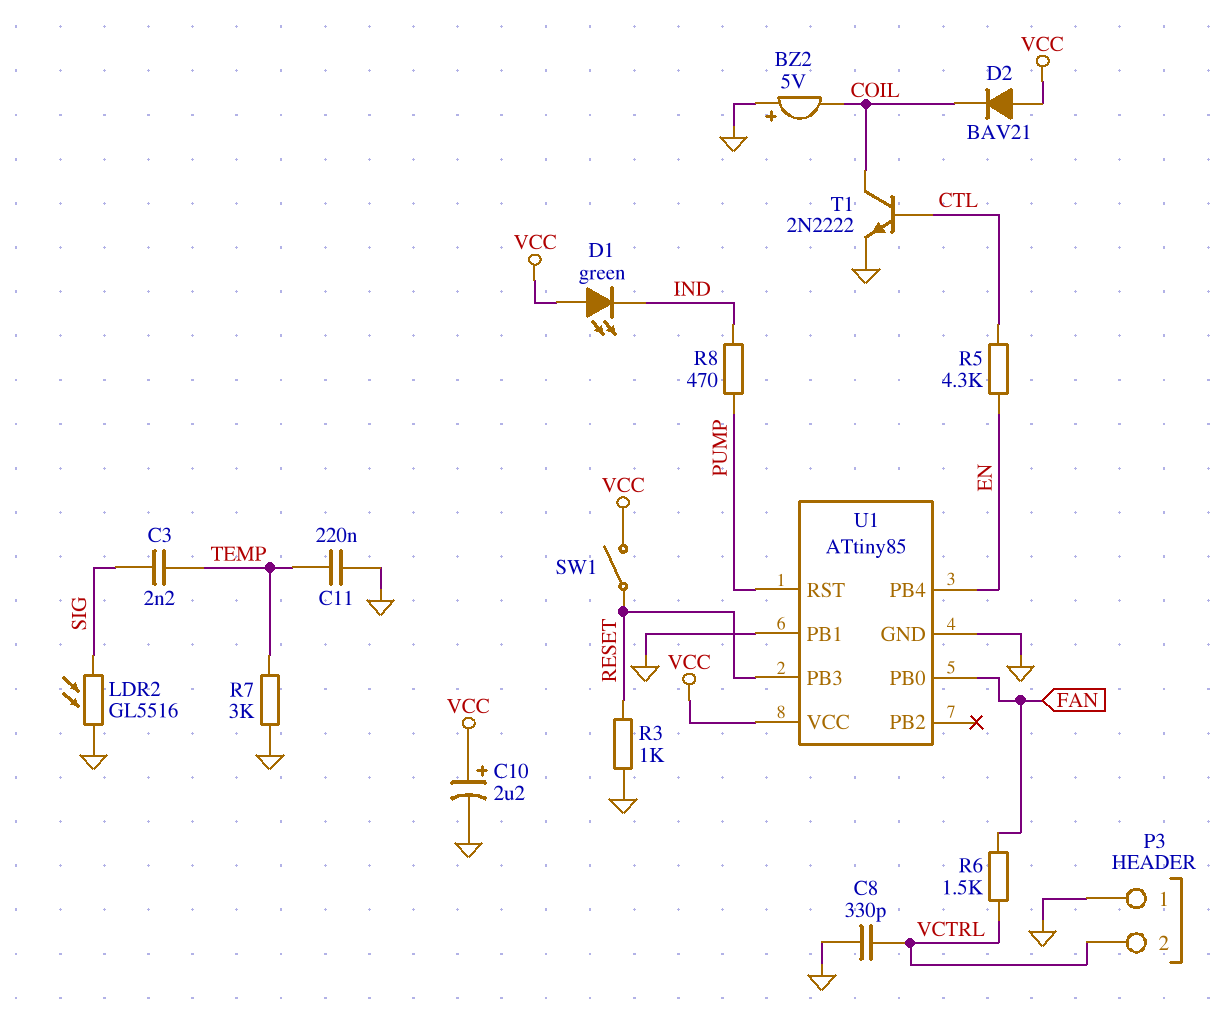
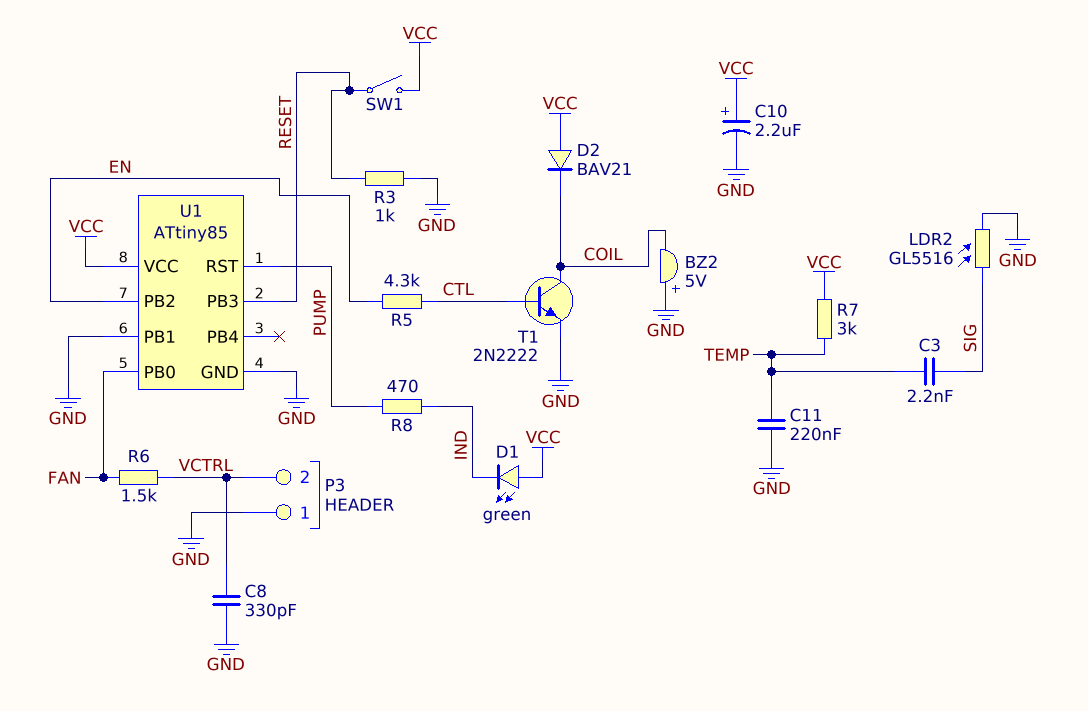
R7: 3k (GND, TEMP) -> 3k (TEMP, VCC)
U1 pin PB2: none -> EN
U1 pin PB4: EN -> none

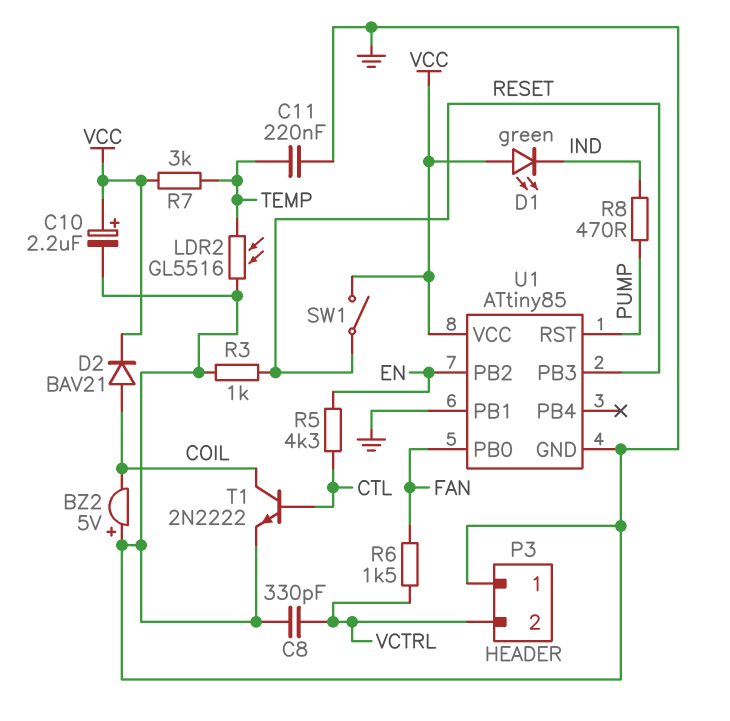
C3: 2.2nF (SIG, TEMP) -> none
D2: diode BAV21 (A VCC, K COIL) -> diode BAV21 (A COIL, K VCC)
LDR2: GL5516 (GND, SIG) -> GL5516 (GND, TEMP)

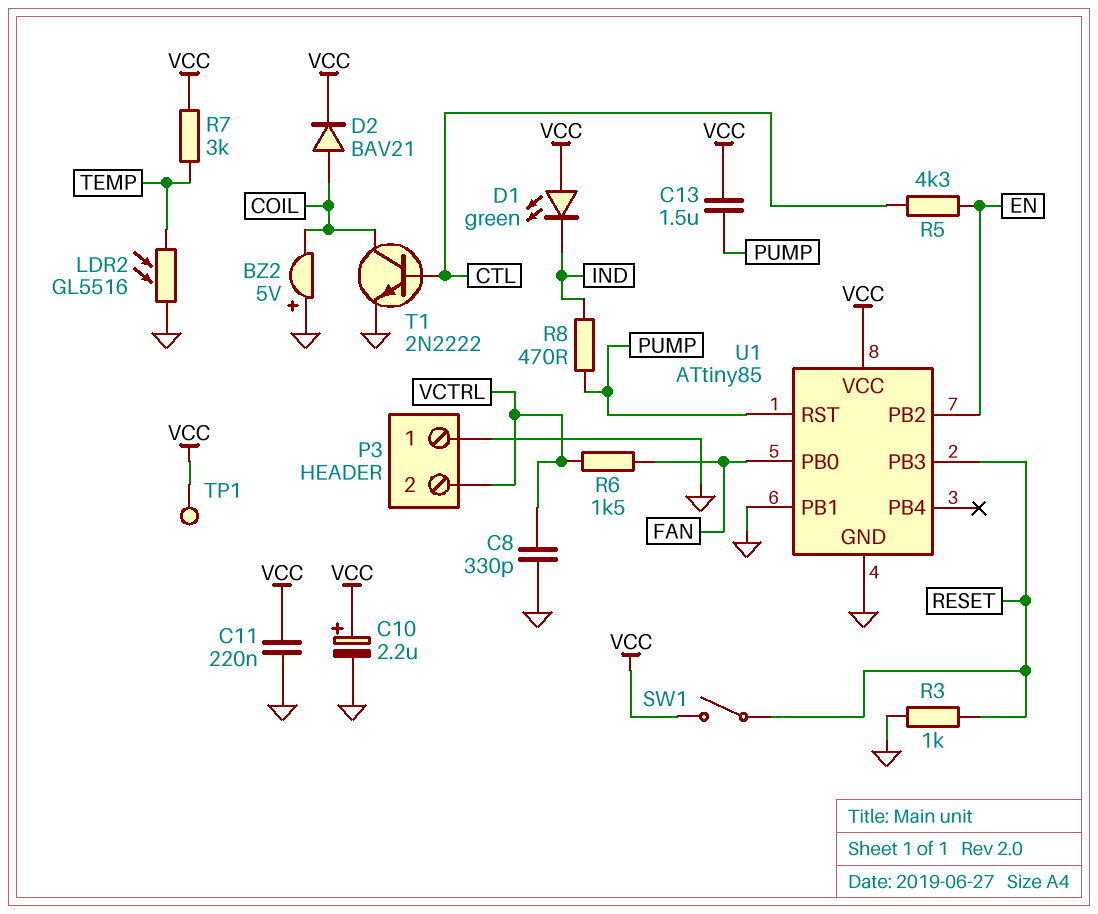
C11: 220nF (GND, TEMP) -> 220nF (GND, VCC)
C13: none -> 1.5uF (PUMP, VCC)
TP1: none -> test point (VCC)

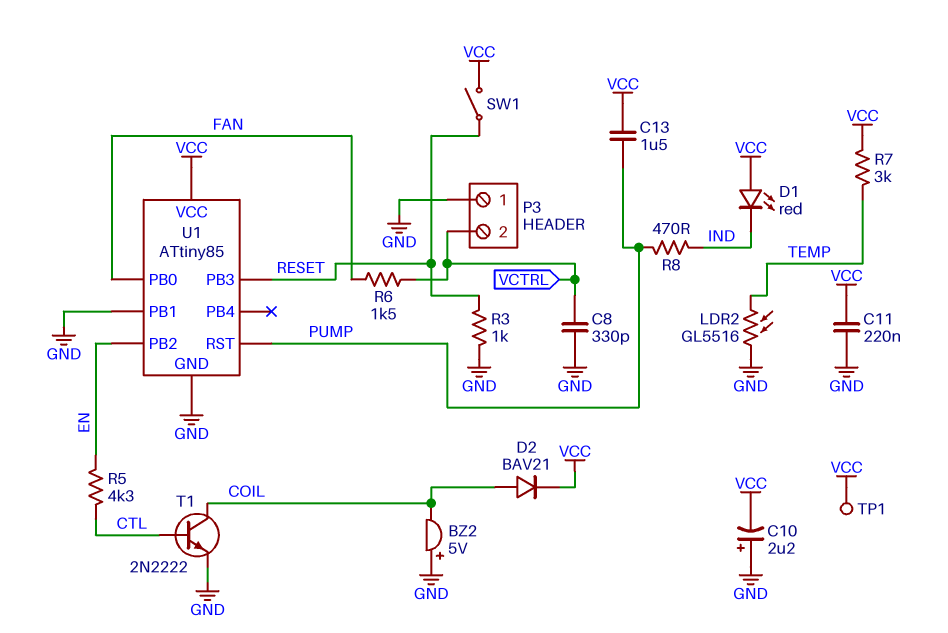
C10: 2.2uF (plus VCC, minus GND) -> 2.2uF (plus GND, minus VCC)
D1: LED green (A VCC, K IND) -> LED red (A VCC, K IND)

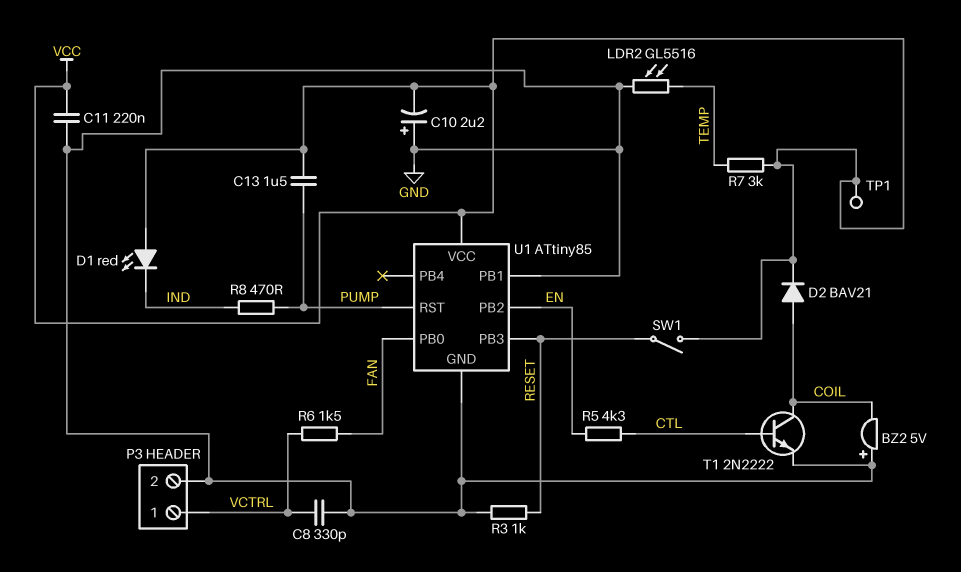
P3 pin 1: GND -> VCTRL
P3 pin 2: VCTRL -> GND

